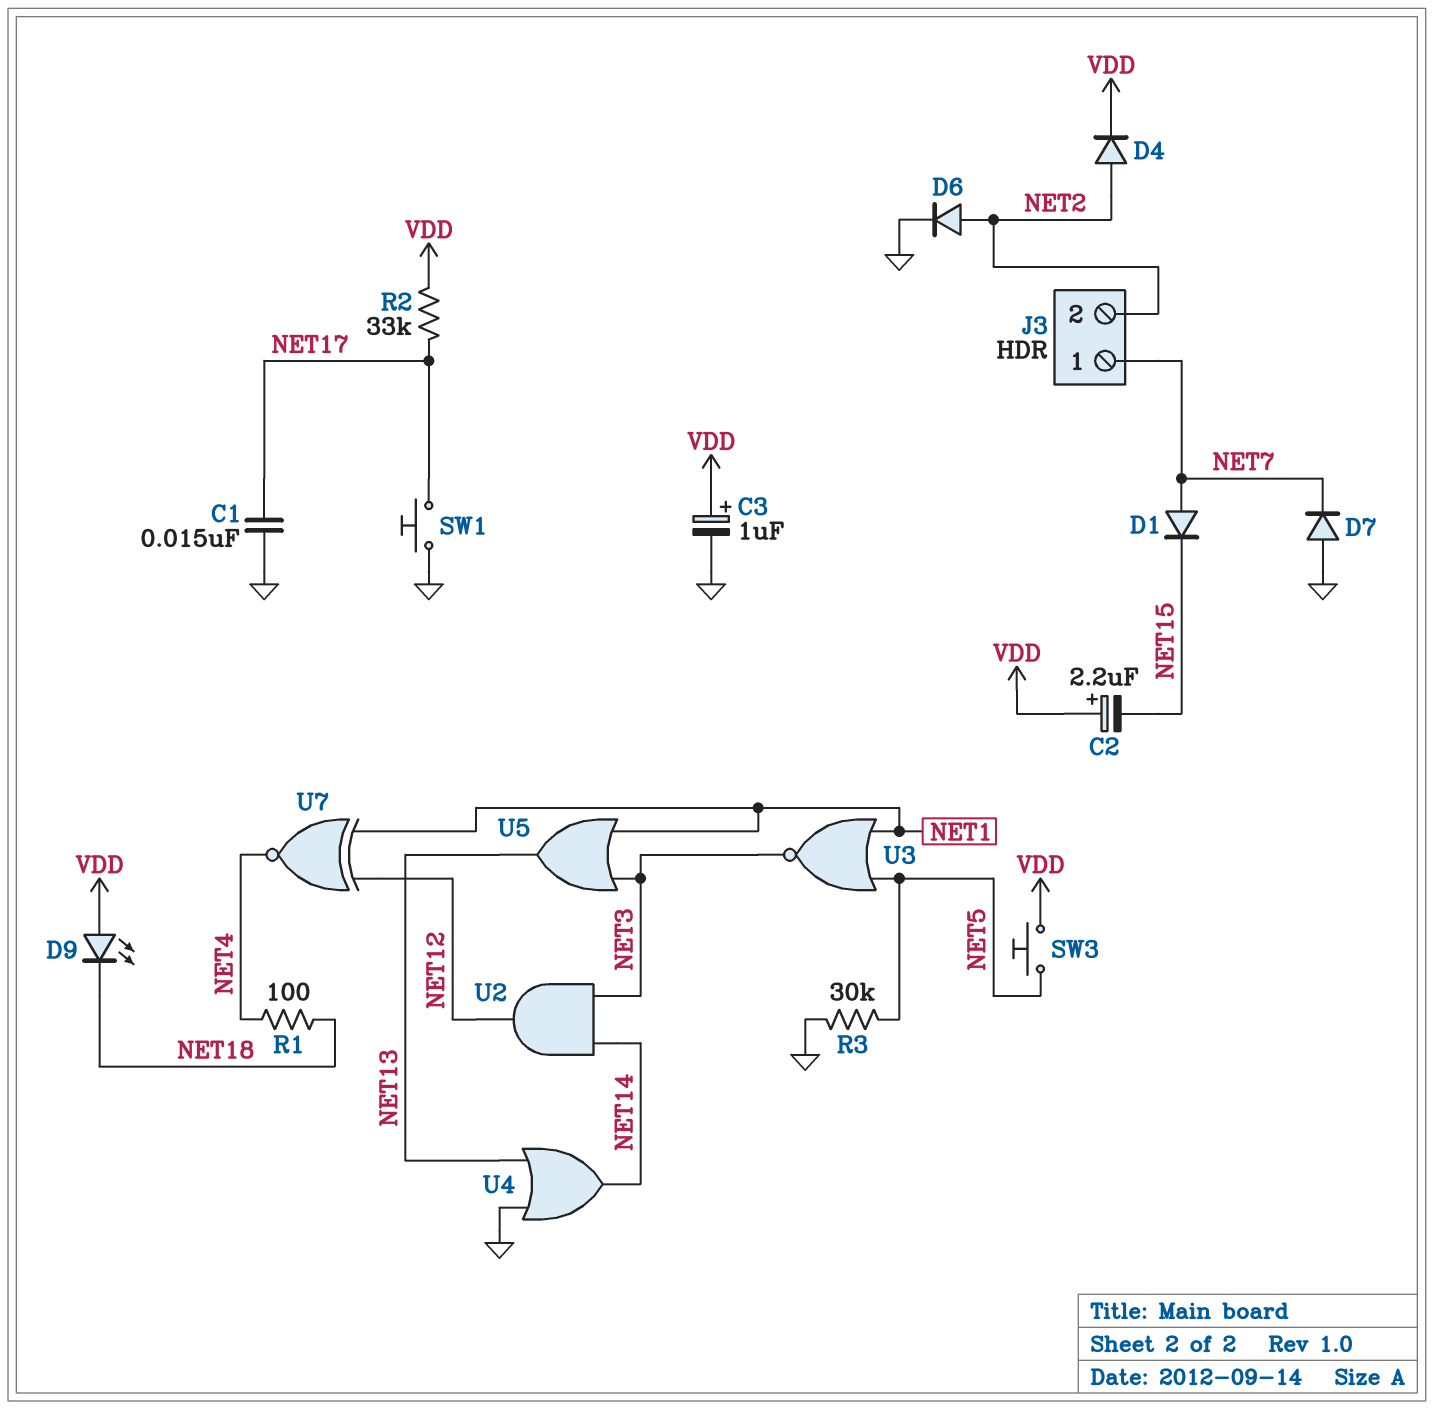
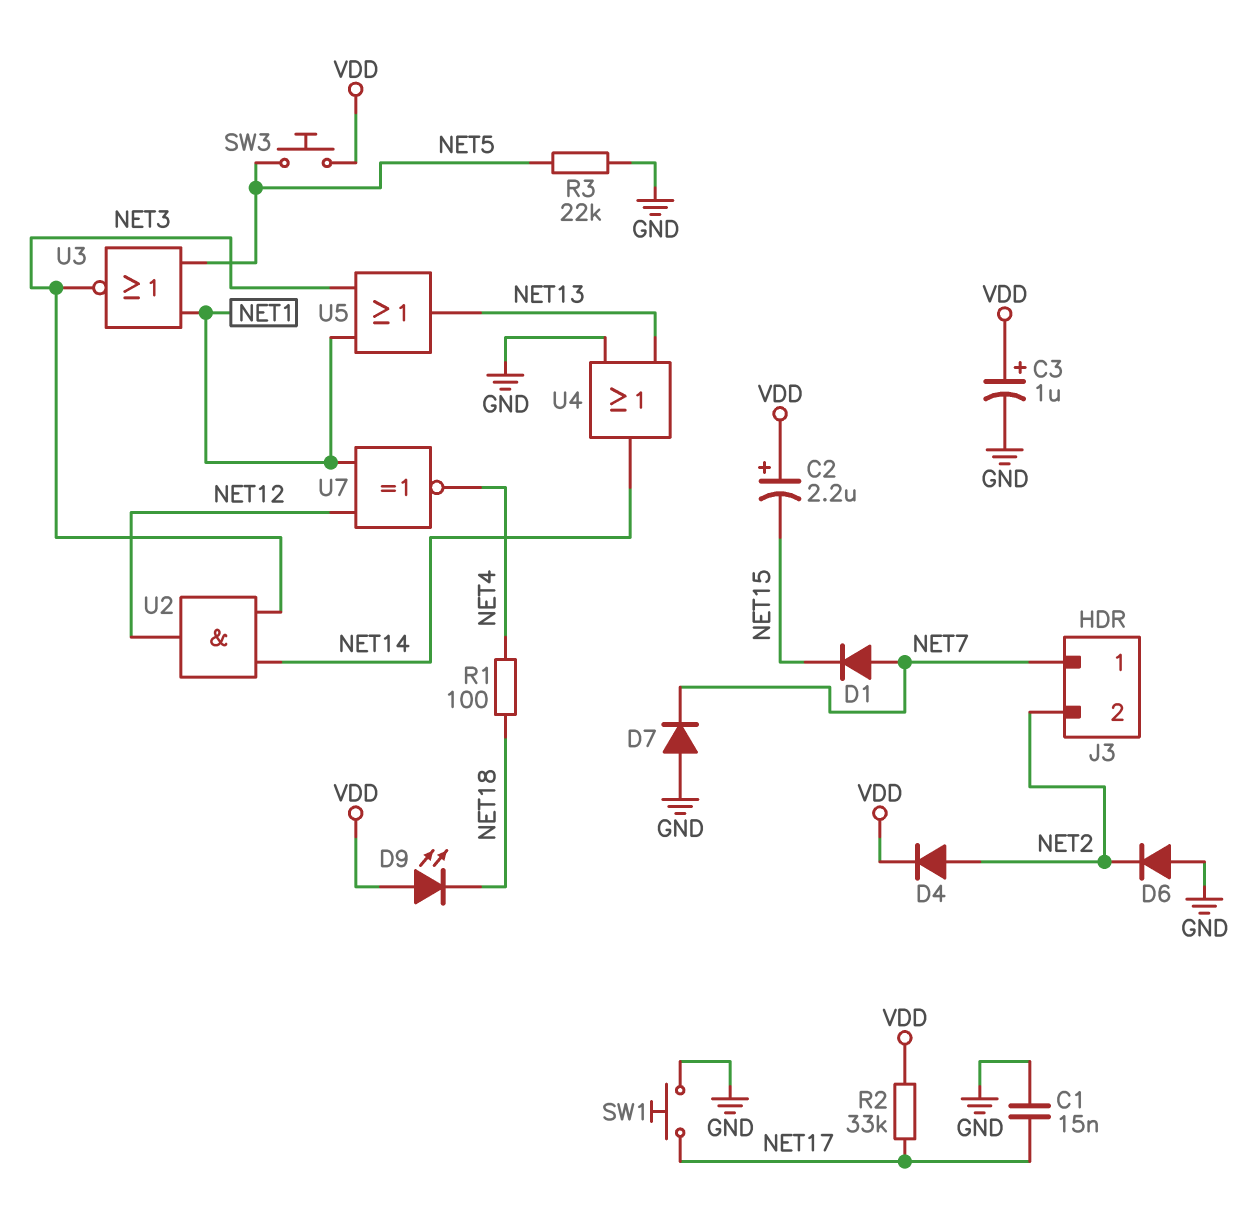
D6: diode (A NET2, K GND) -> diode (A GND, K NET2)
R3: 30k (GND, NET5) -> 22k (GND, NET5)

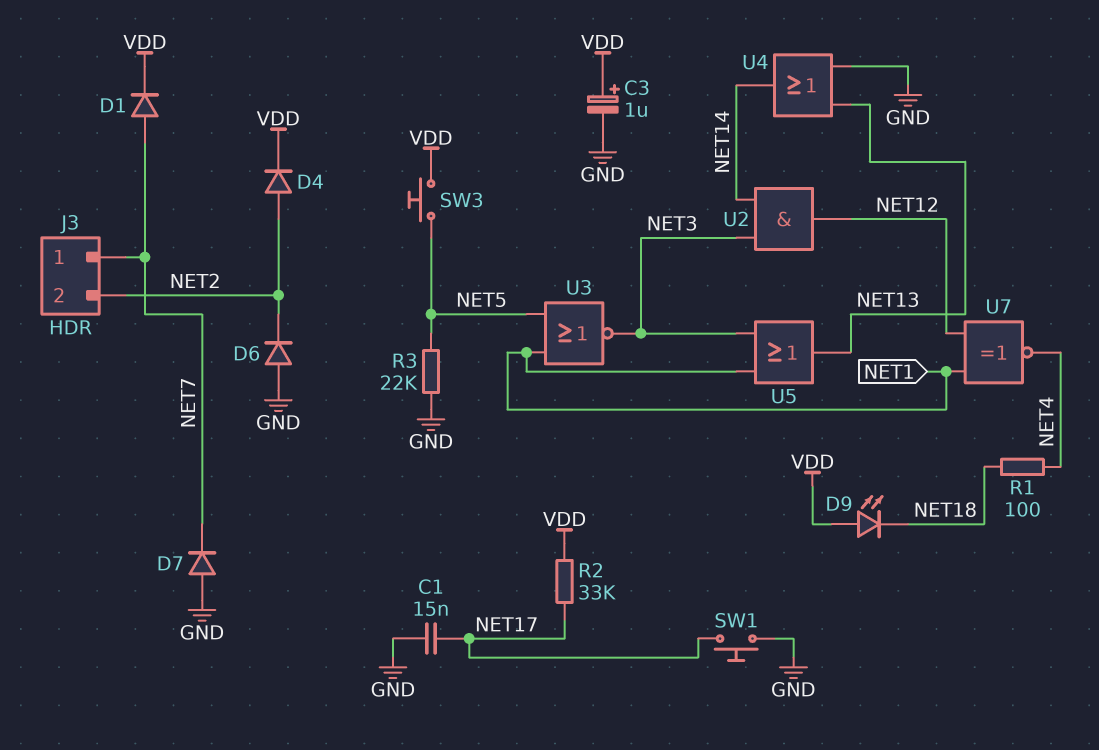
C2: 2.2uF (plus VDD, minus NET15) -> none
D1: diode (A NET7, K NET15) -> diode (A NET7, K VDD)

